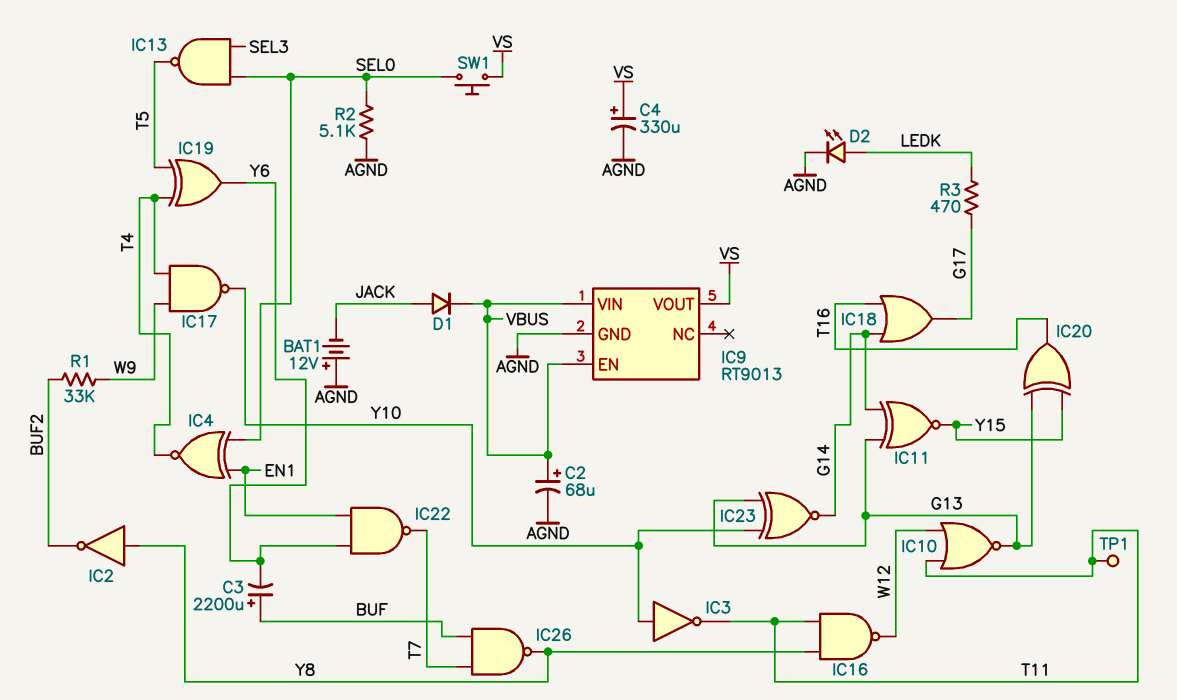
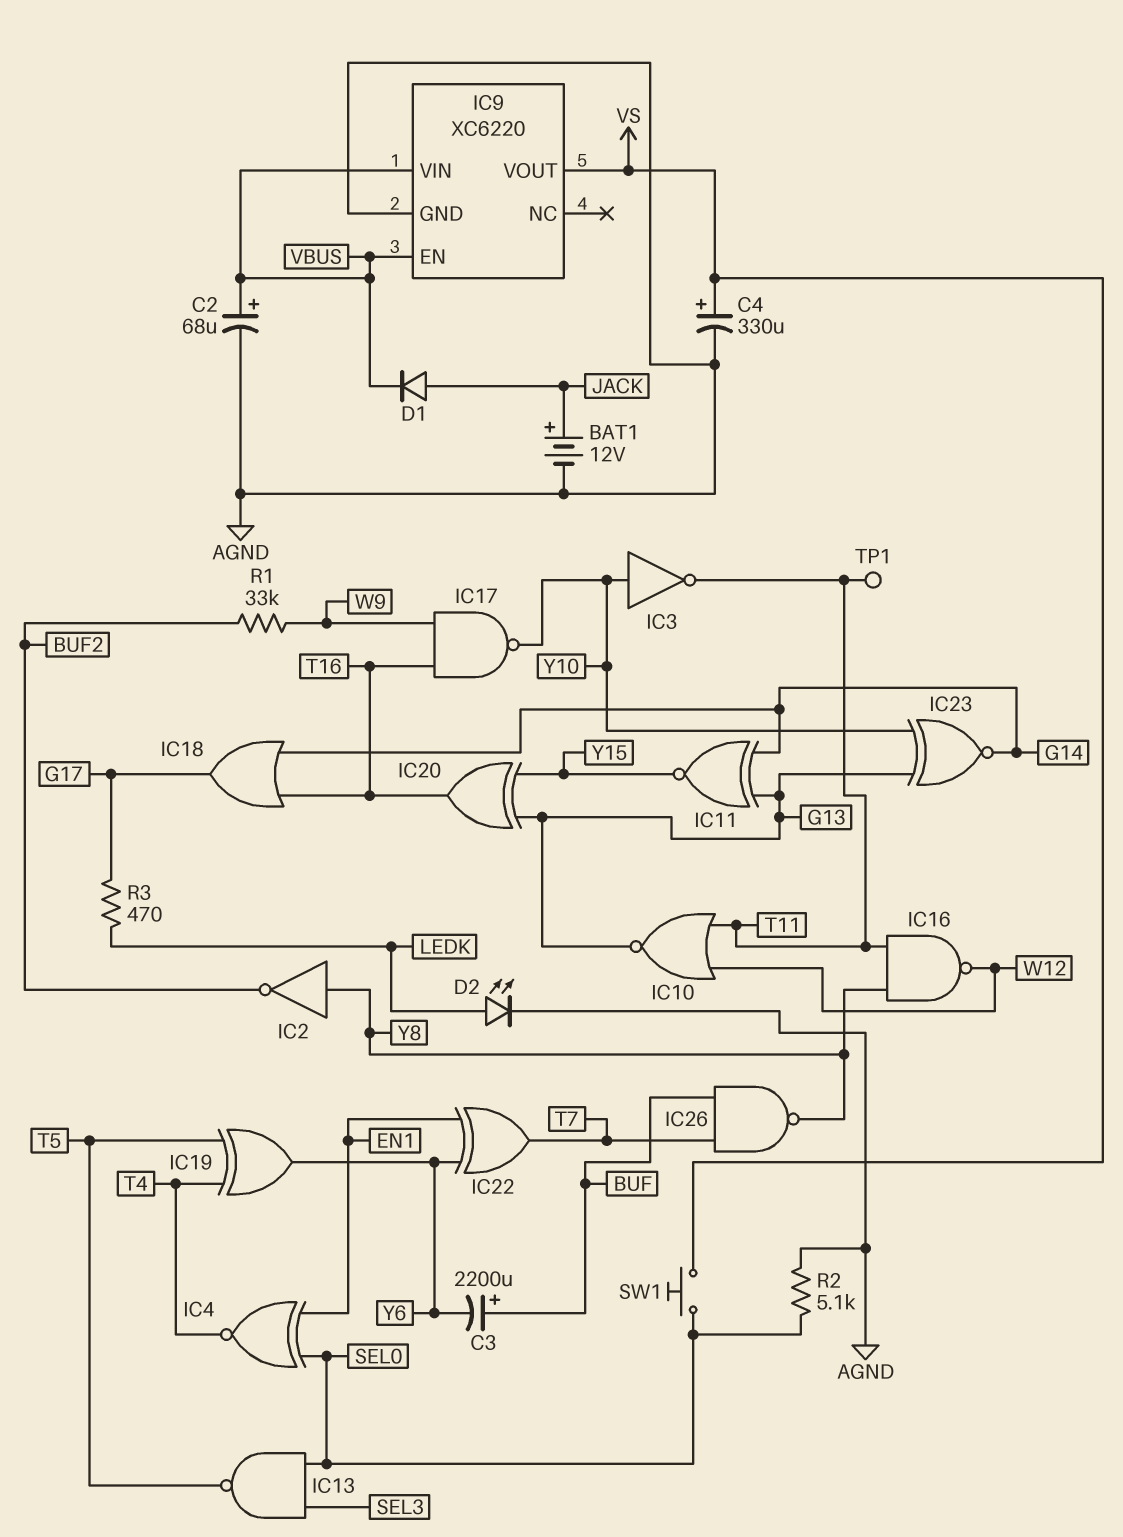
BAT1: 12V (plus AGND, minus JACK) -> 12V (plus JACK, minus AGND)
IC9: RT9013 -> XC6220
IC17: NAND (in T4, in W9, out Y10) -> NAND (in T16, in W9, out Y10)
IC22: NAND (in EN1, in Y6, out T7) -> XOR (in EN1, in Y6, out T7)

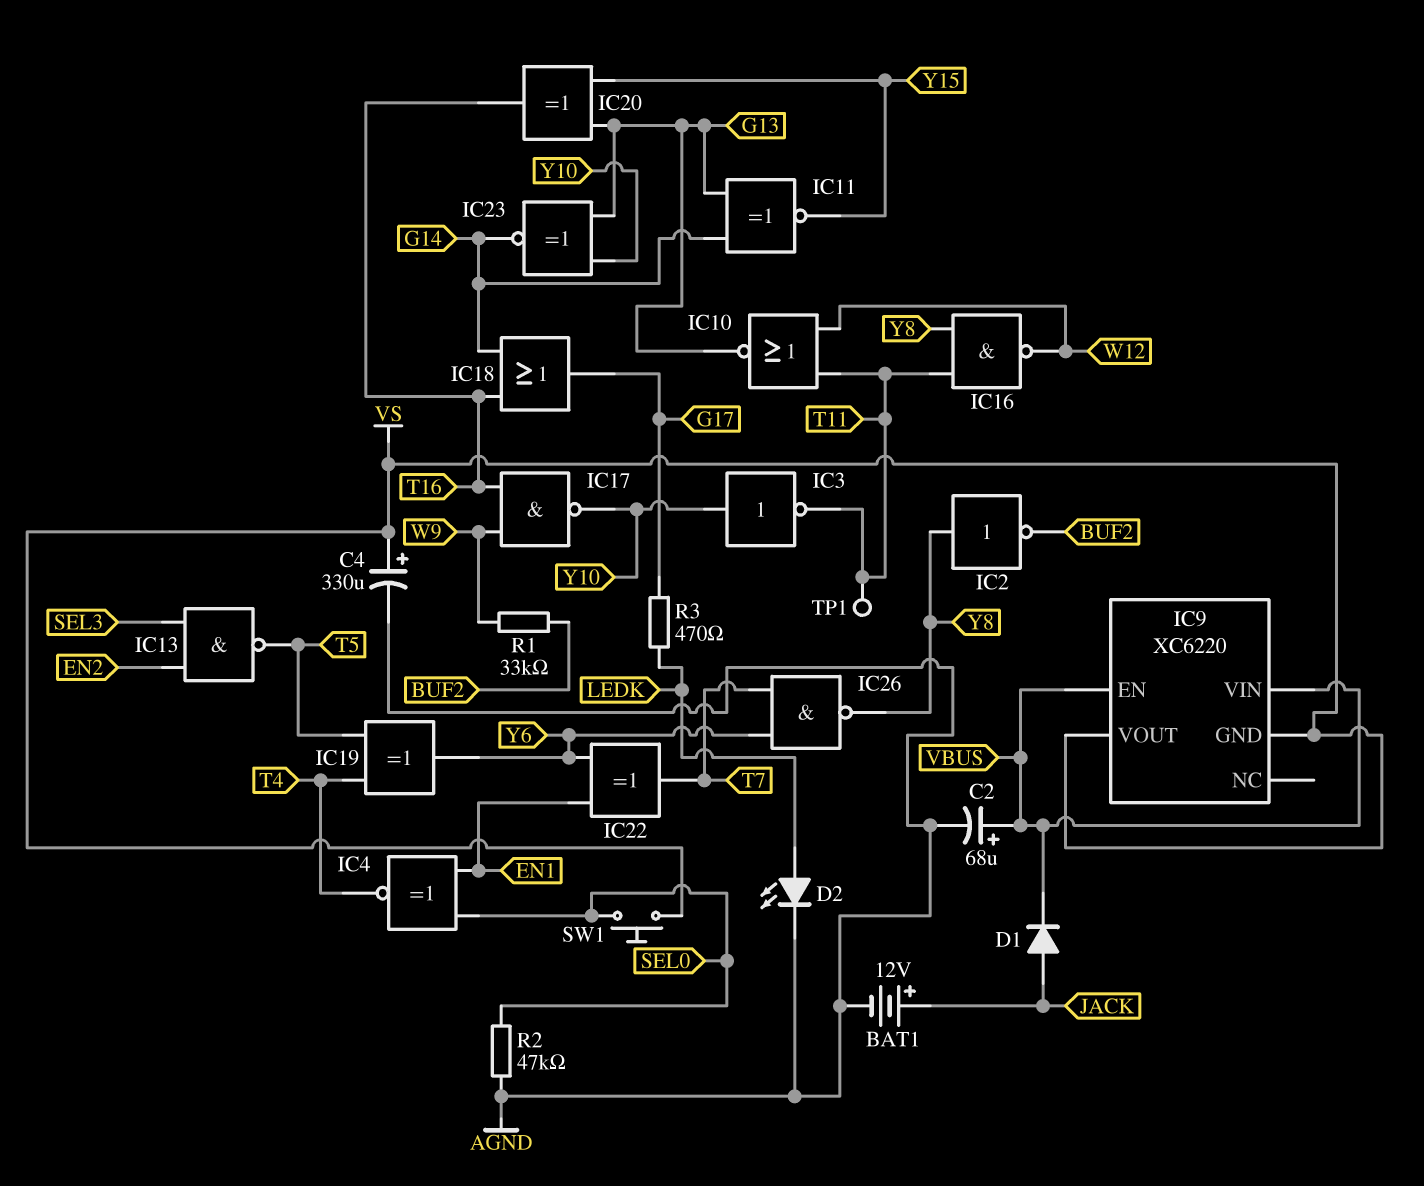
C3: 2200uF (plus BUF, minus Y6) -> none
IC9 pin GND: AGND -> VS
IC13: NAND (in SEL0, in SEL3, out T5) -> NAND (in EN2, in SEL3, out T5)
IC26: NAND (in BUF, in T7, out Y8) -> NAND (in T7, in Y6, out Y8)
R2: 5.1k (AGND, SEL0) -> 47k (AGND, SEL0)

